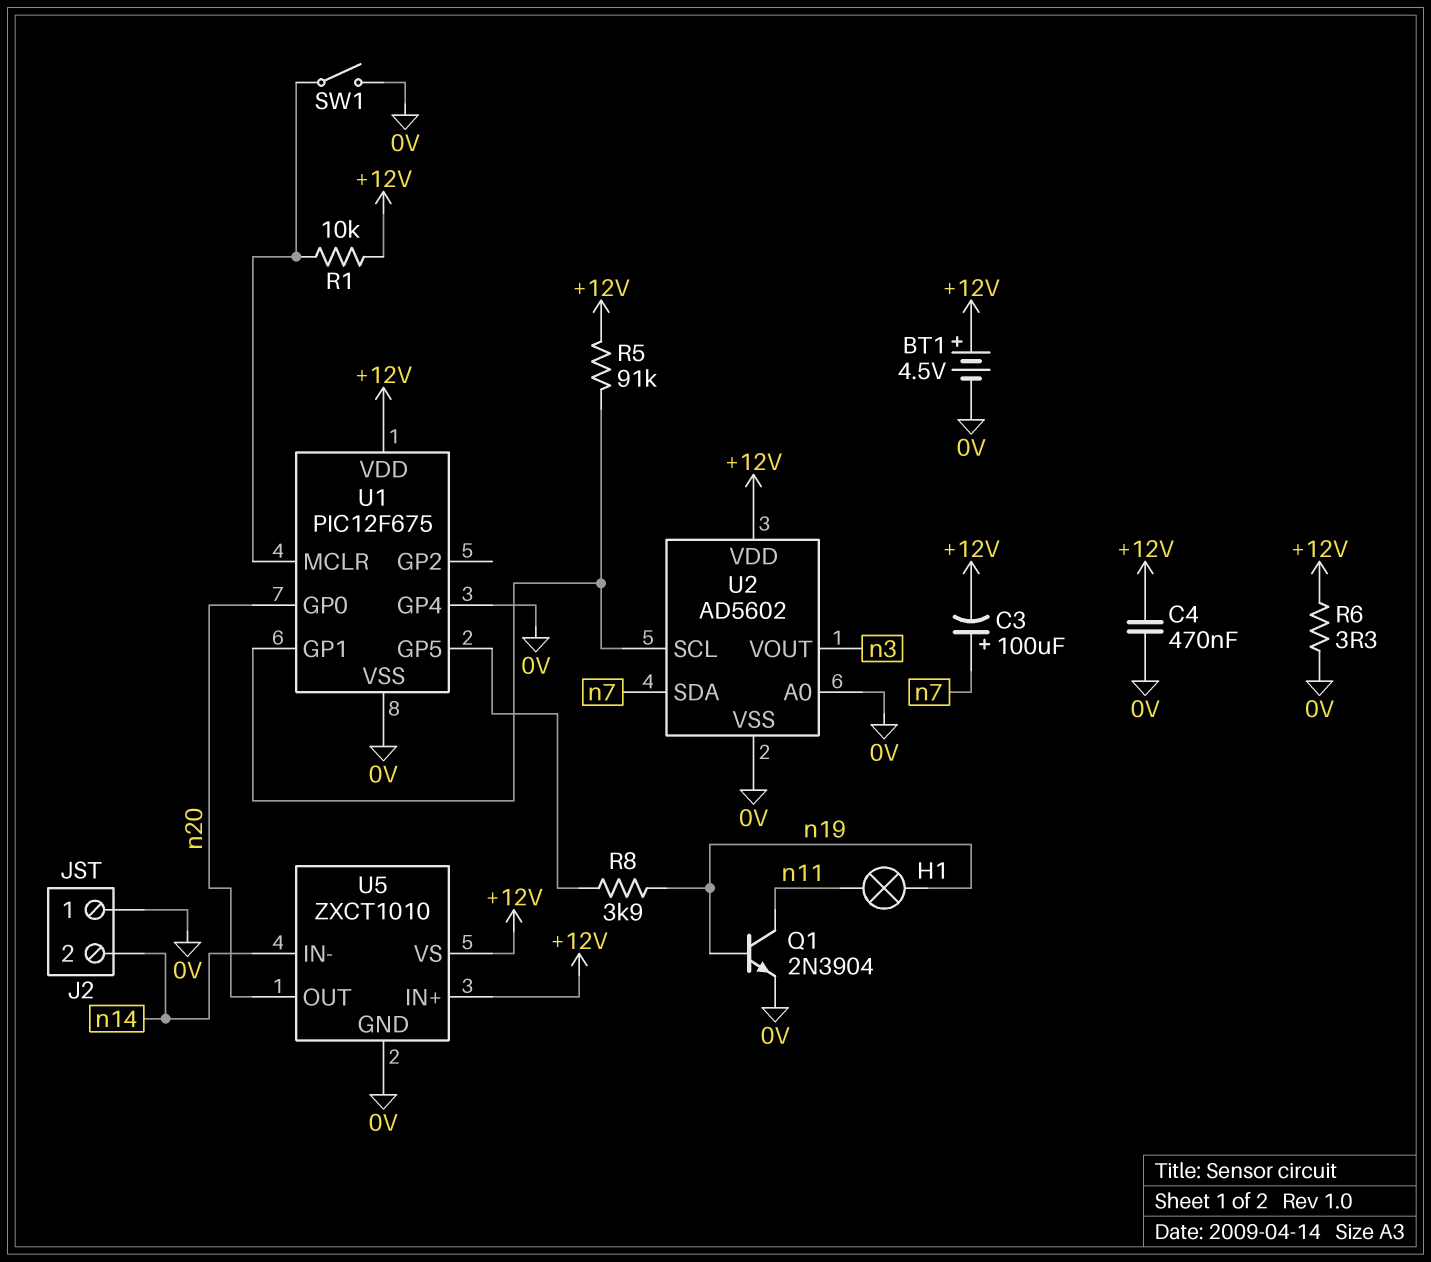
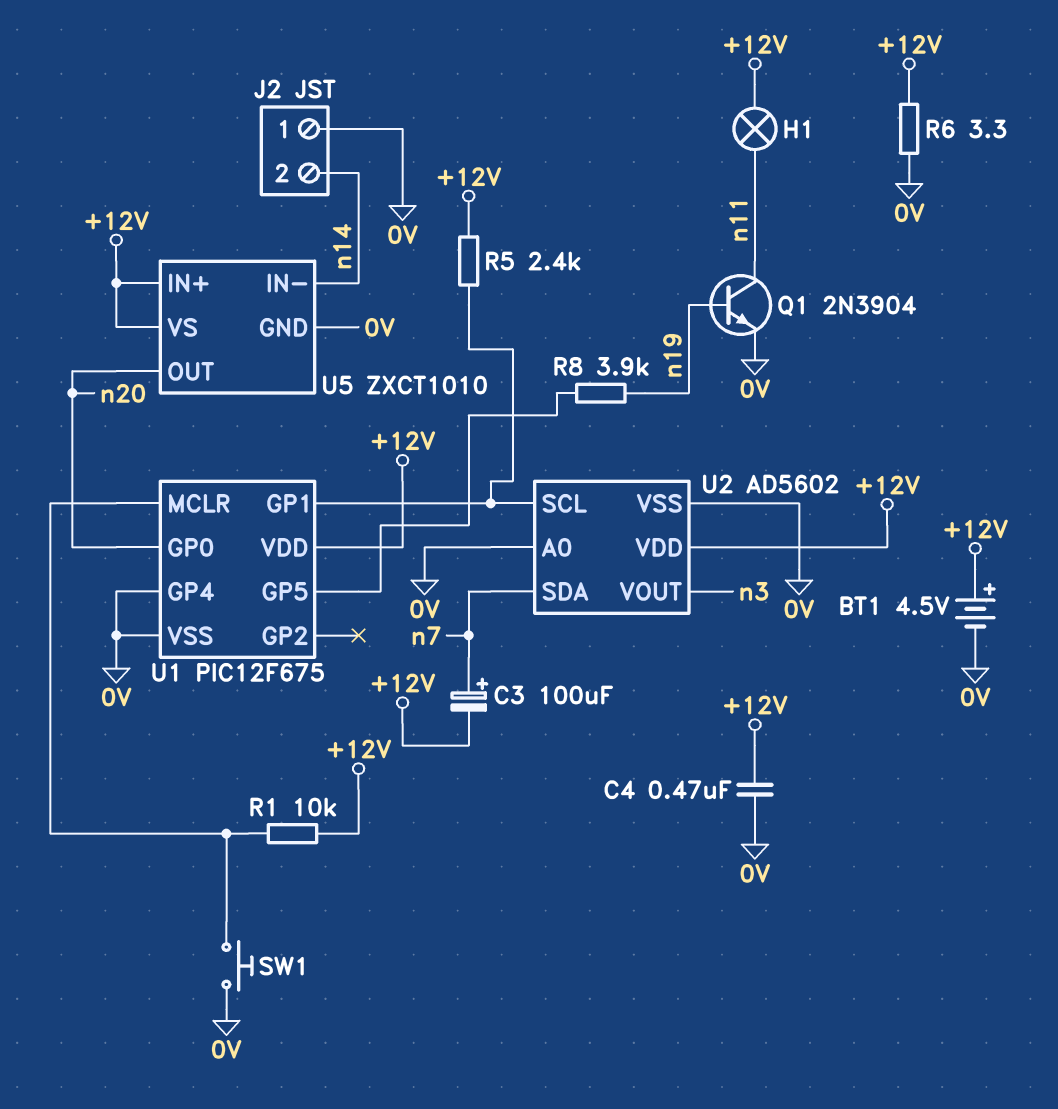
H1: lamp (n11, n19) -> lamp (+12V, n11)
R5: 91k (+12V, U1/GP1) -> 2.4k (+12V, U1/GP1)
SW1: switch (0V, U1/MCLR) -> button (0V, U1/MCLR)

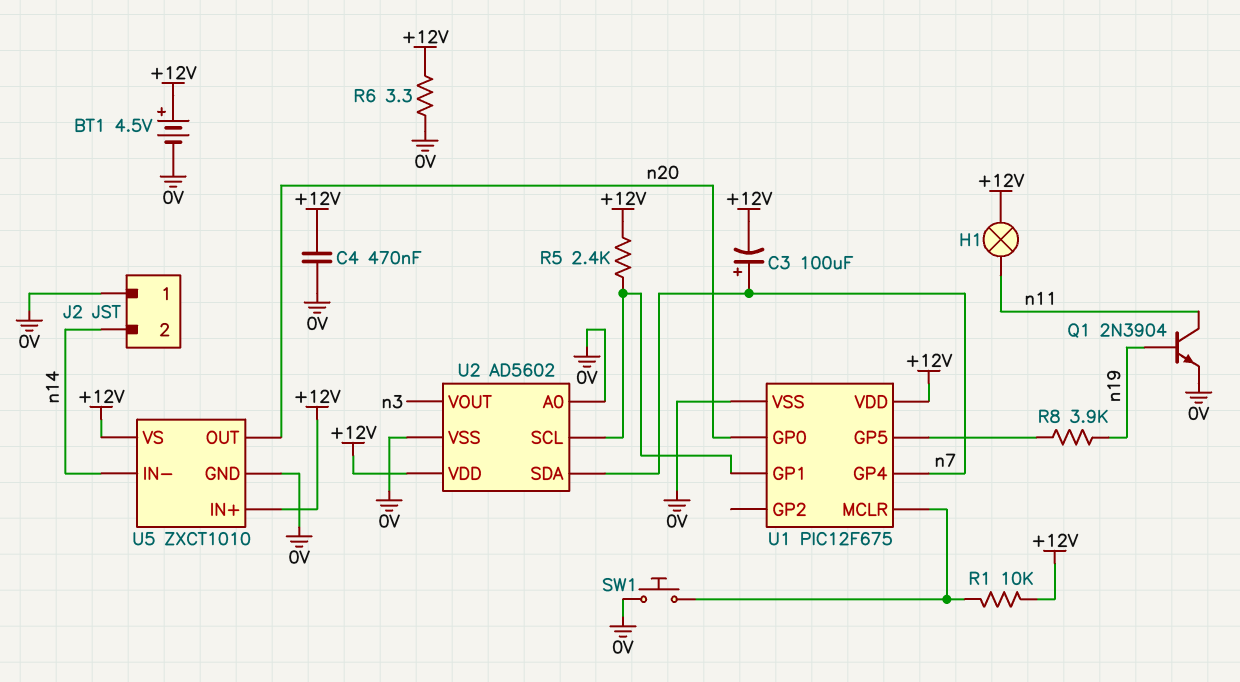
U1 pin GP4: 0V -> n7

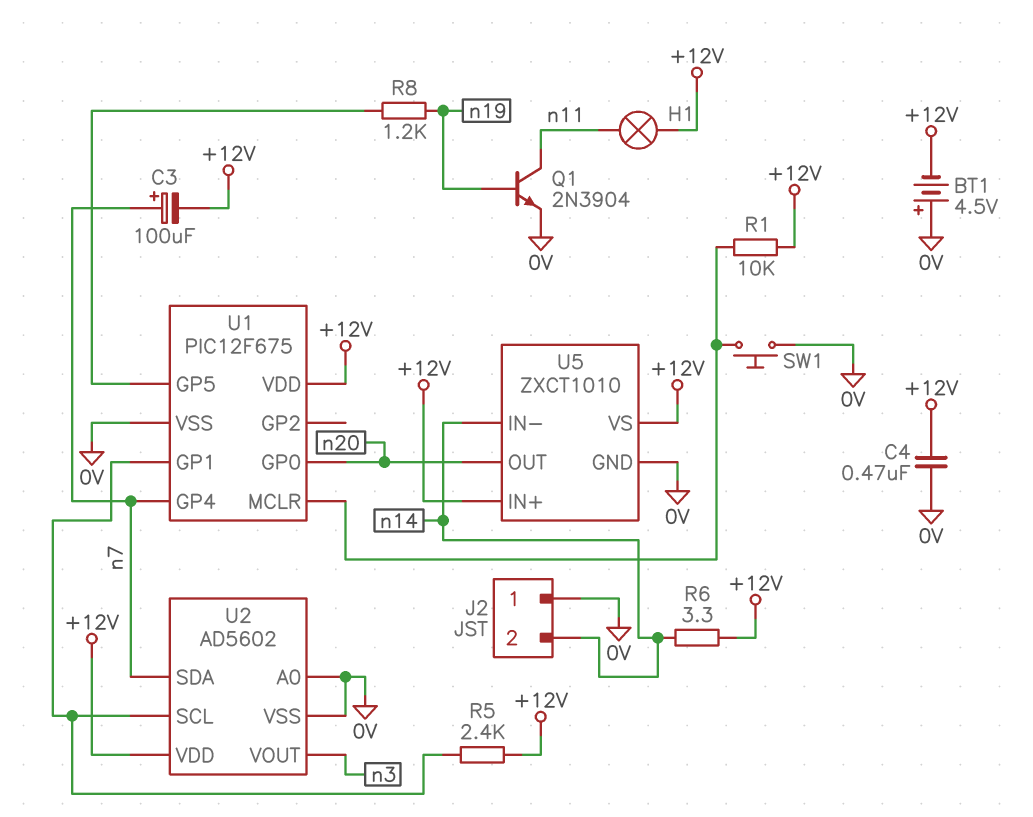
BT1: 4.5V (plus +12V, minus 0V) -> 4.5V (plus 0V, minus +12V)
R6: 3.3 (+12V, 0V) -> 3.3 (+12V, n14)
R8: 3.9k (U1/GP5, n19) -> 1.2k (U1/GP5, n19)

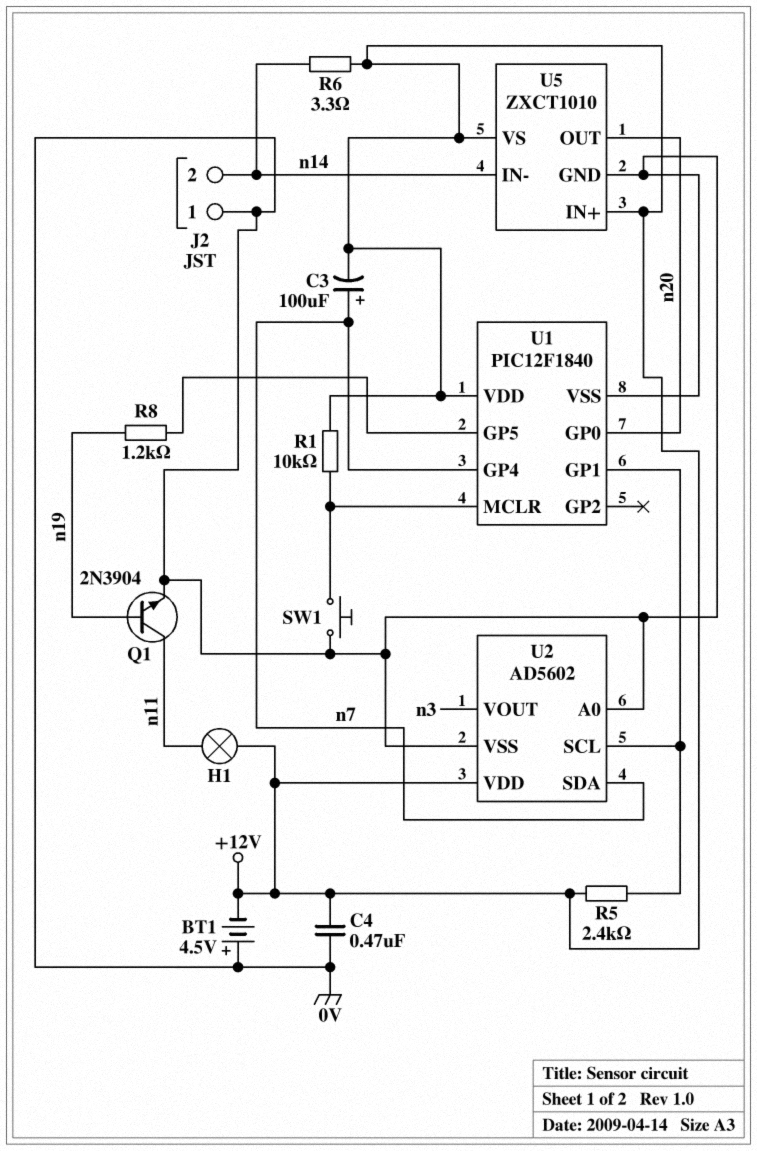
U1: PIC12F675 -> PIC12F1840

